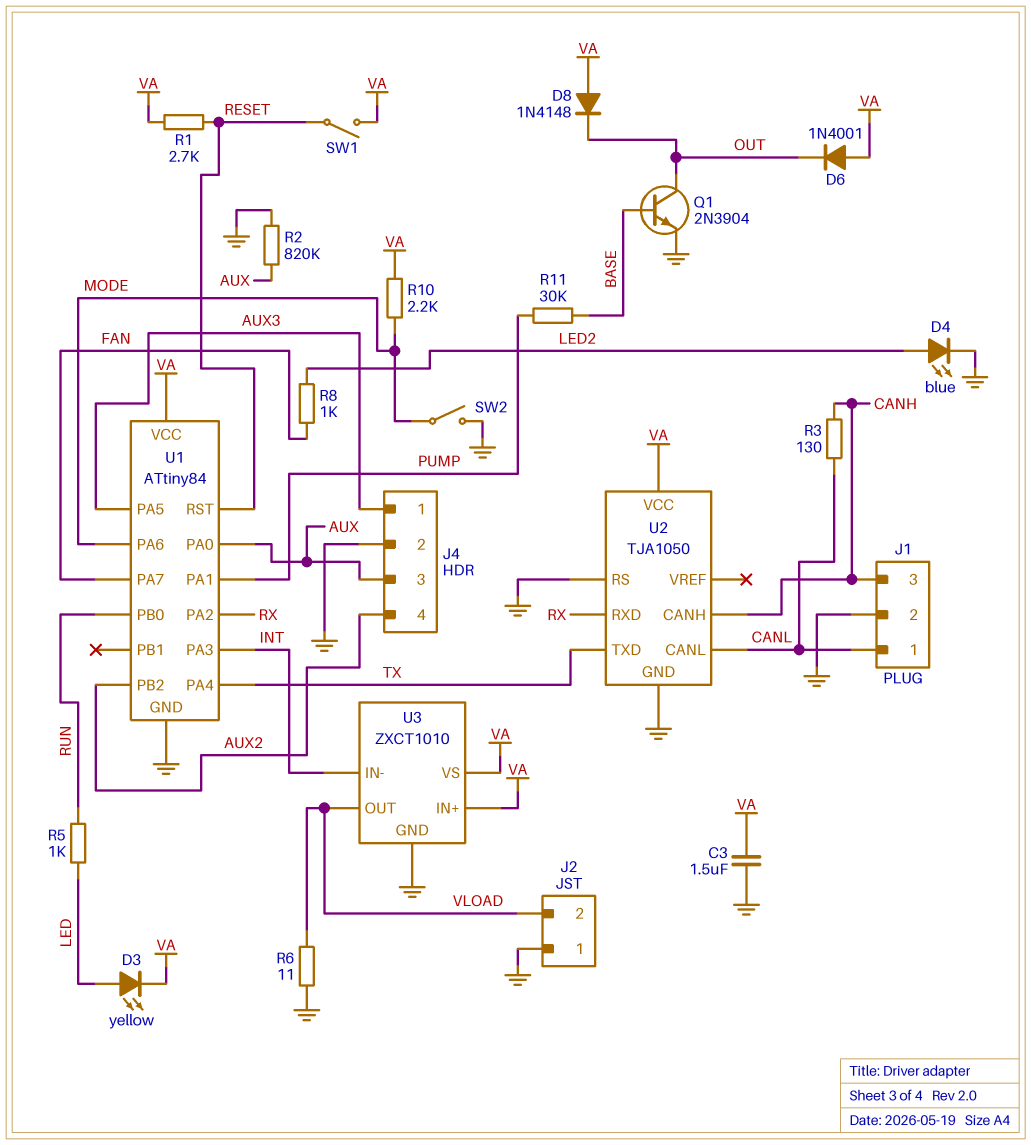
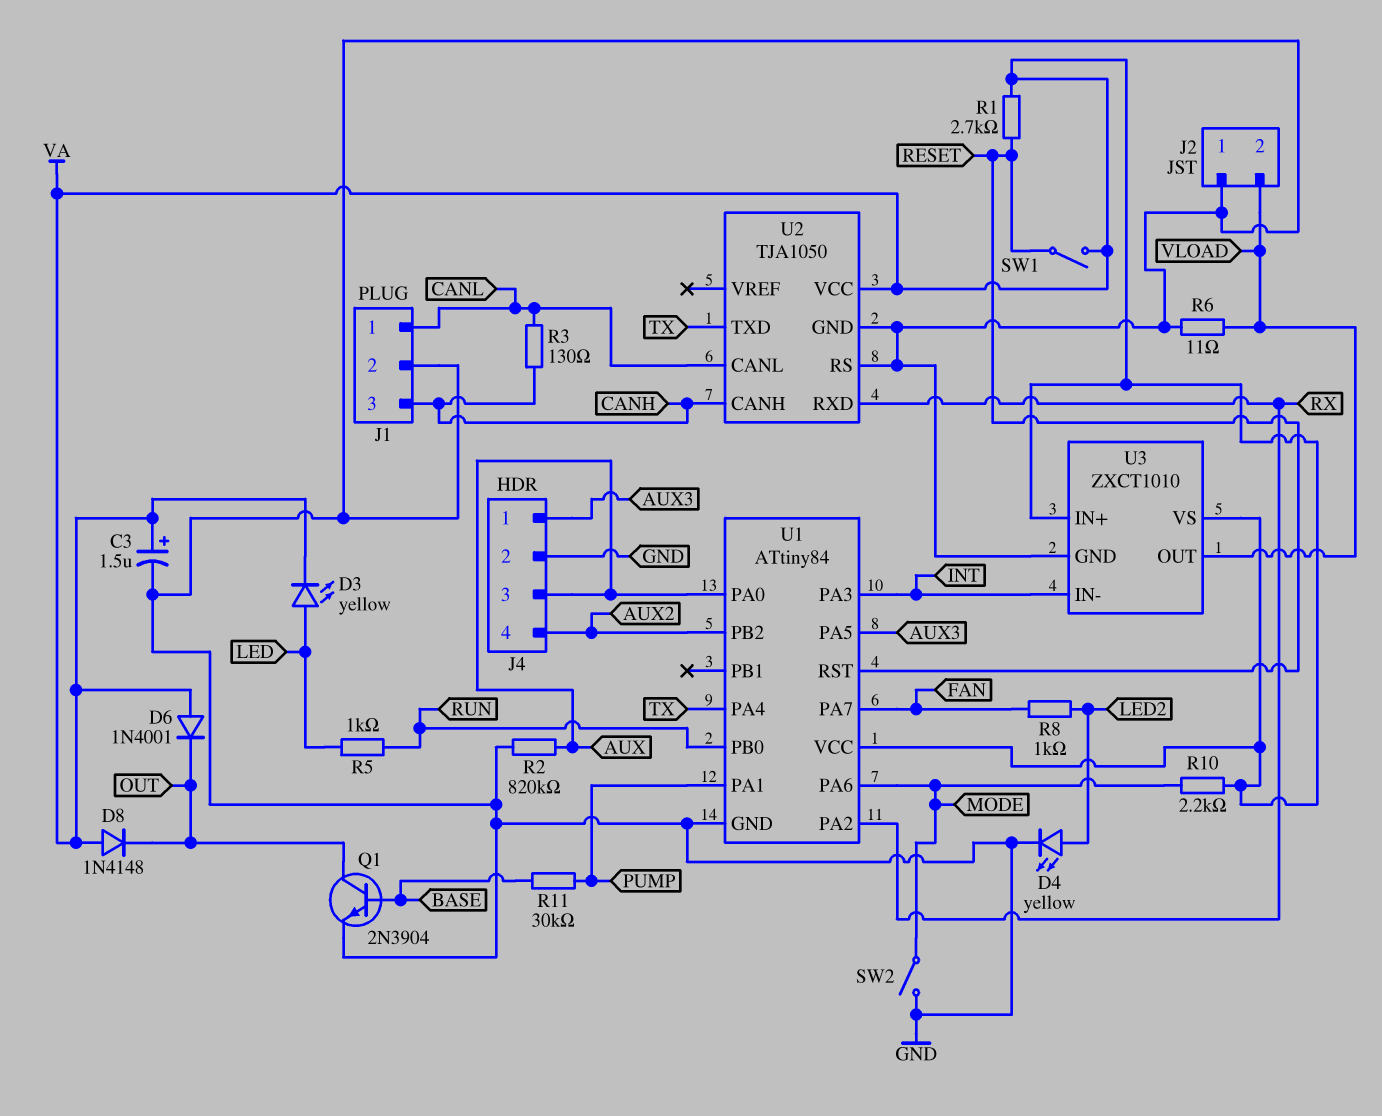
C3: 1.5uF (GND, VA) -> 1.5uF (plus VA, minus GND)
D4: LED blue (A LED2, K GND) -> LED yellow (A LED2, K GND)

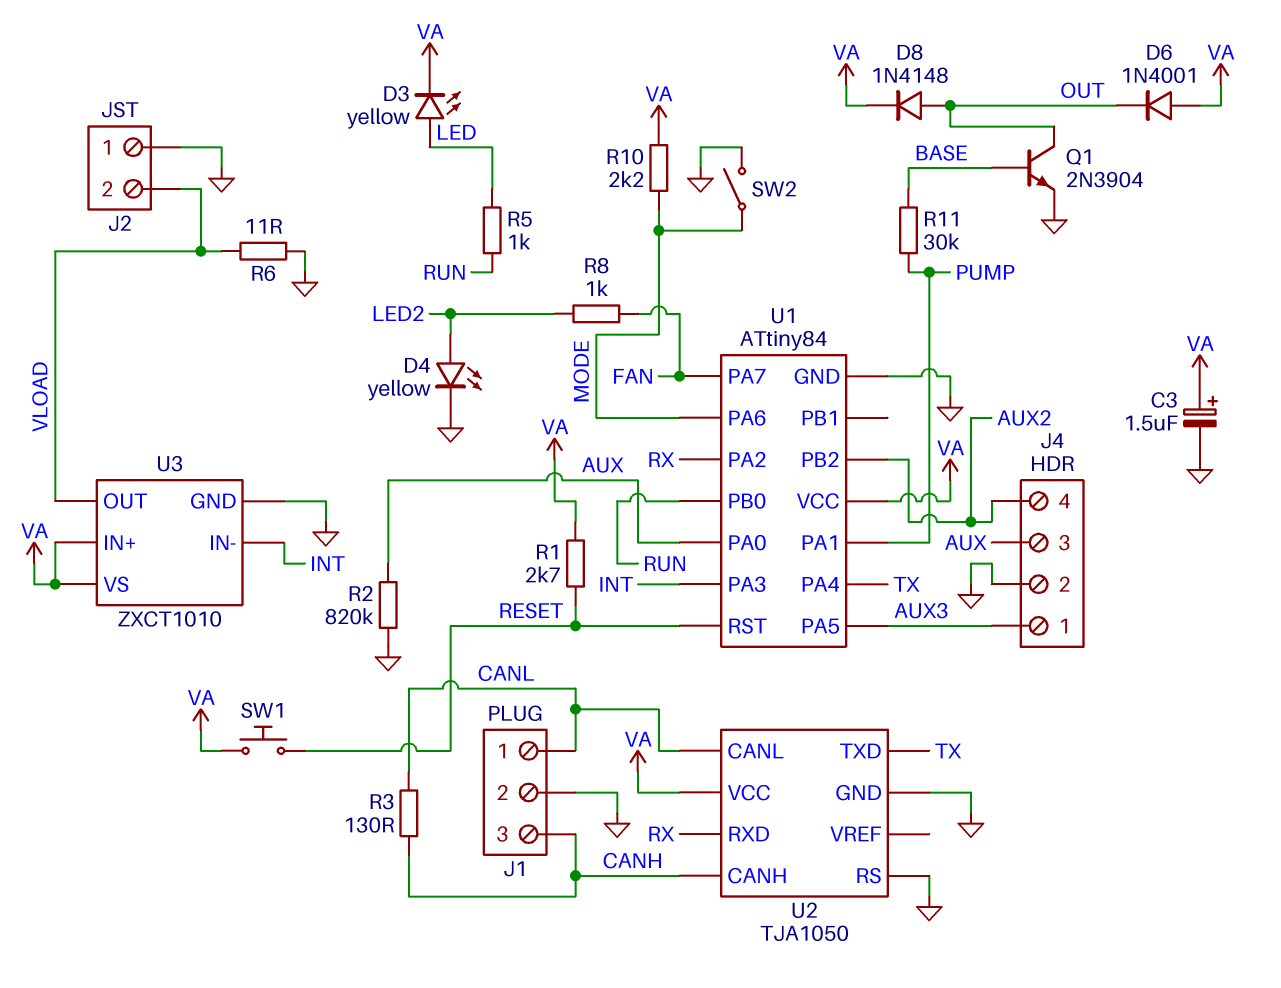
D8: diode 1N4148 (A VA, K OUT) -> diode 1N4148 (A OUT, K VA)
SW1: switch (RESET, VA) -> button (RESET, VA)

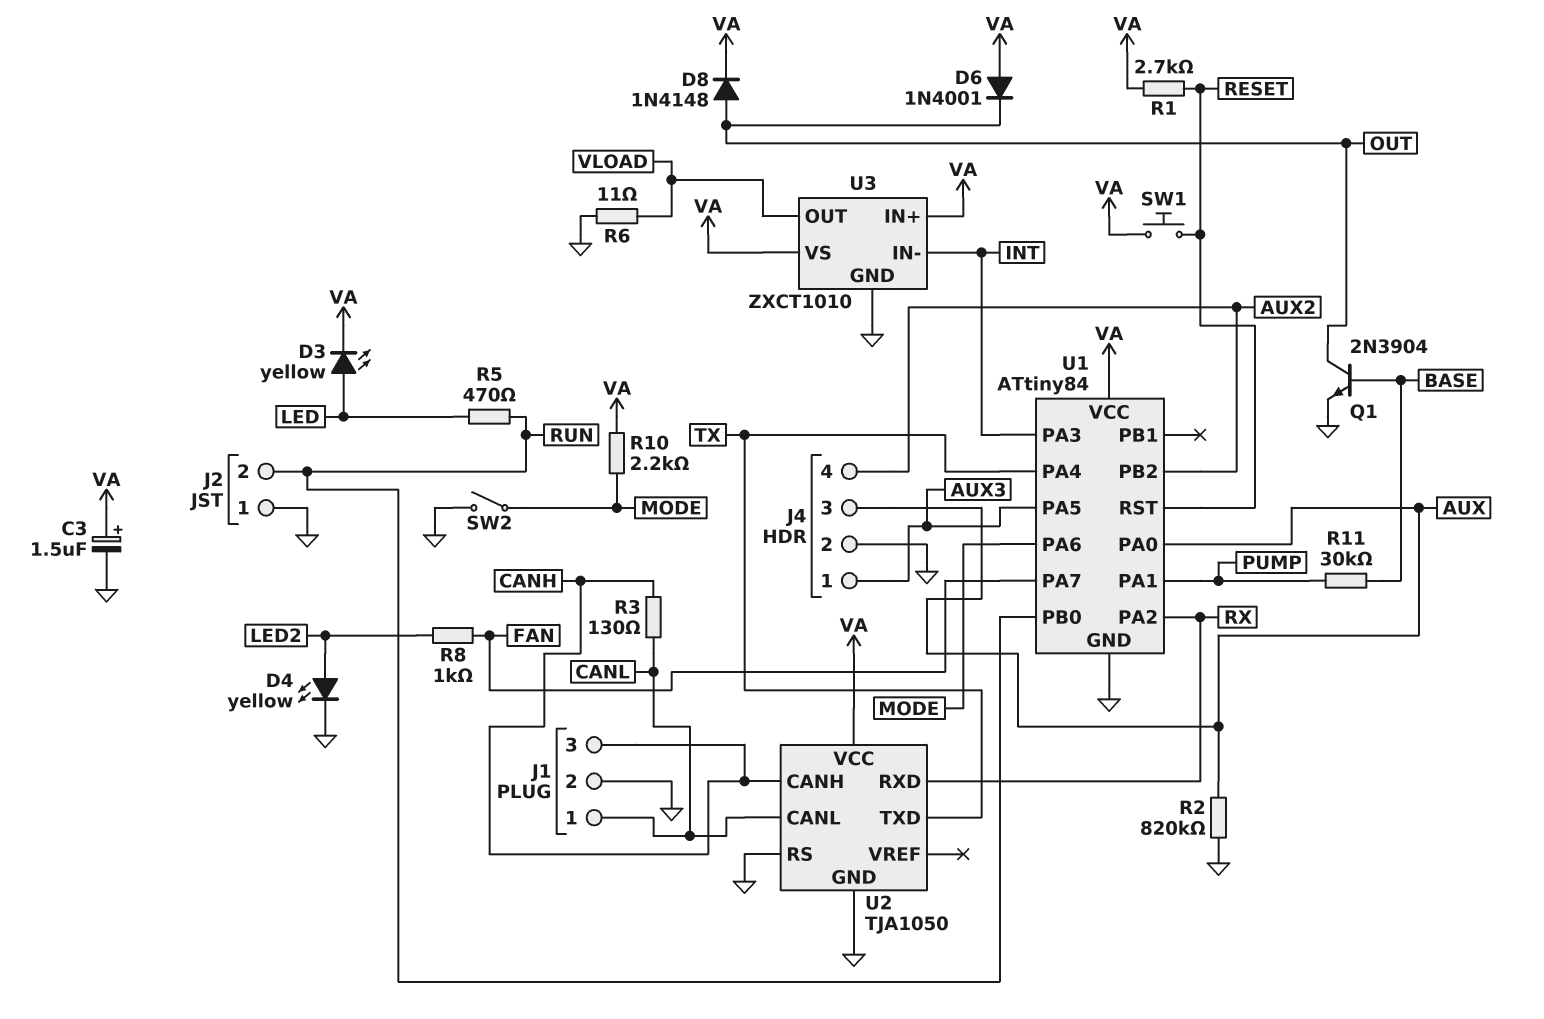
J2 pin 2: VLOAD -> RUN
R5: 1k (LED, RUN) -> 470 (LED, RUN)

